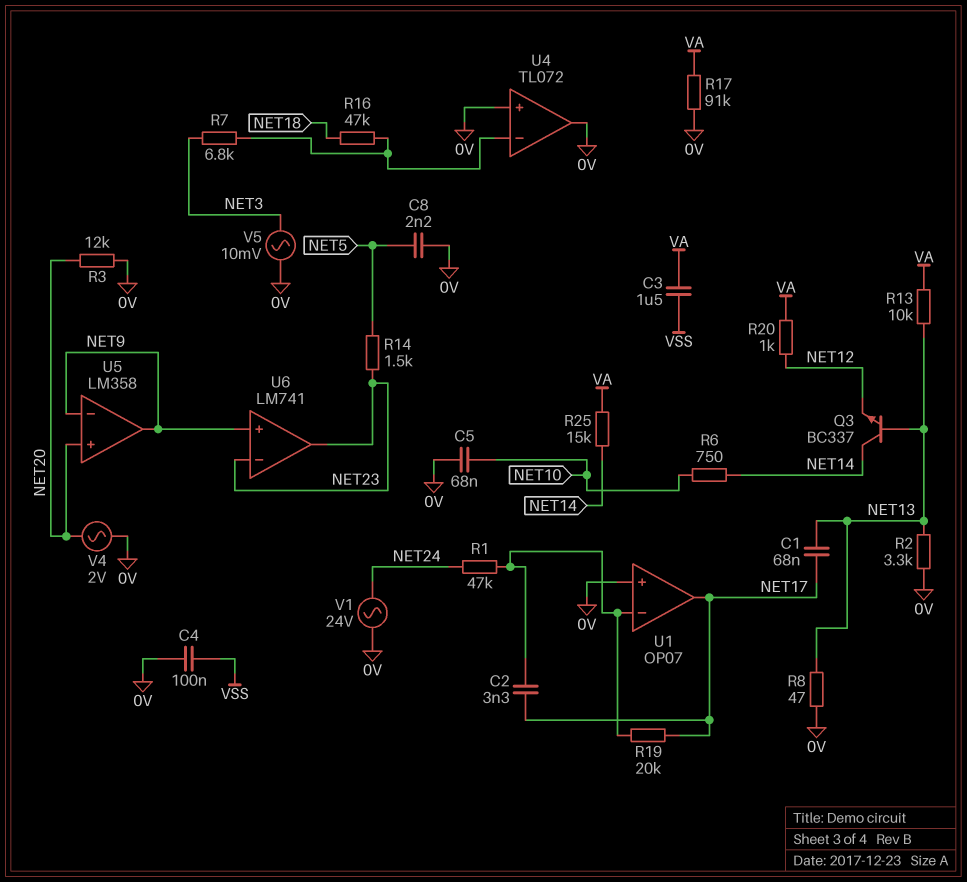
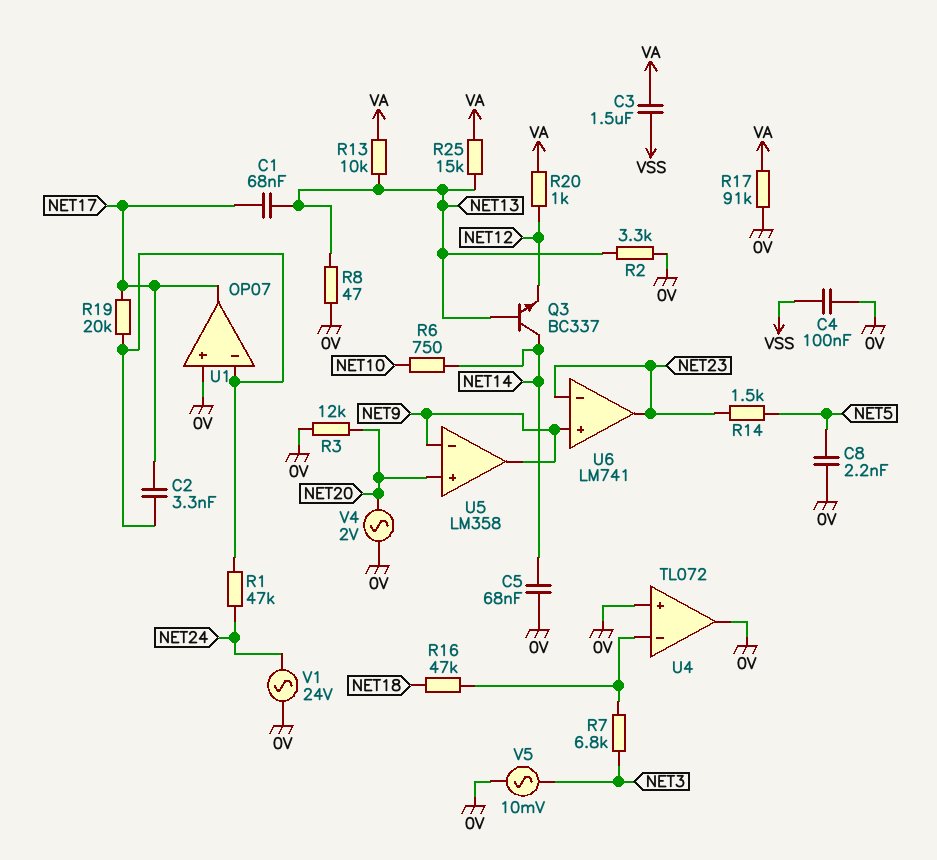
C5: 68nF (0V, NET10) -> 68nF (0V, NET14)
R25: 15k (NET14, VA) -> 15k (NET13, VA)

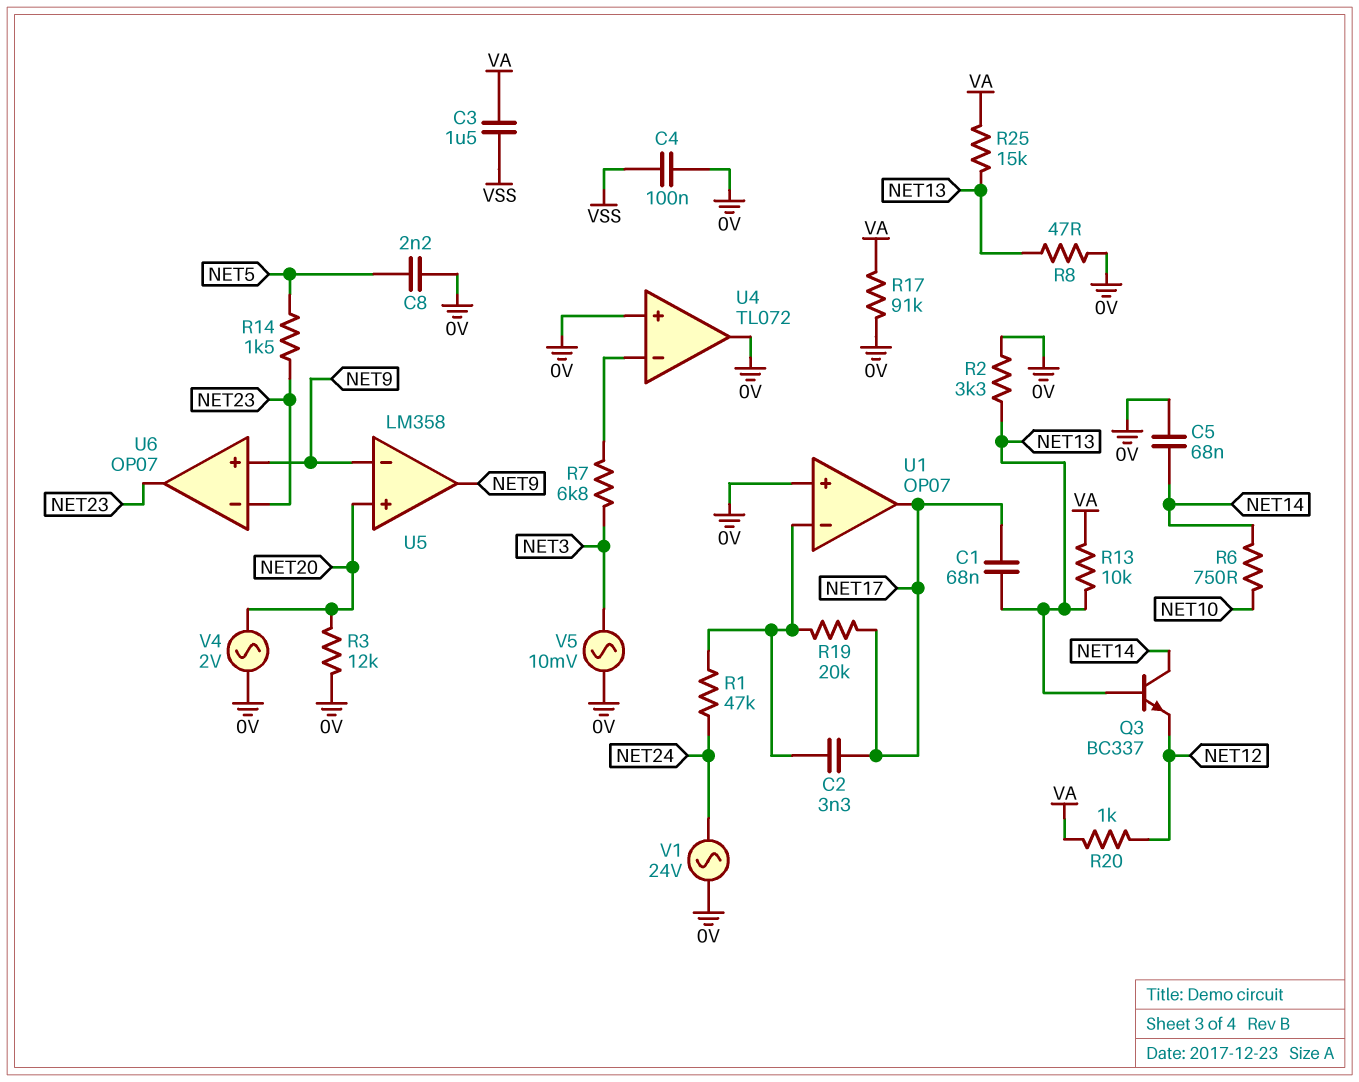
R16: 47k (NET18, U4/in-) -> none
U6: LM741 -> OP07

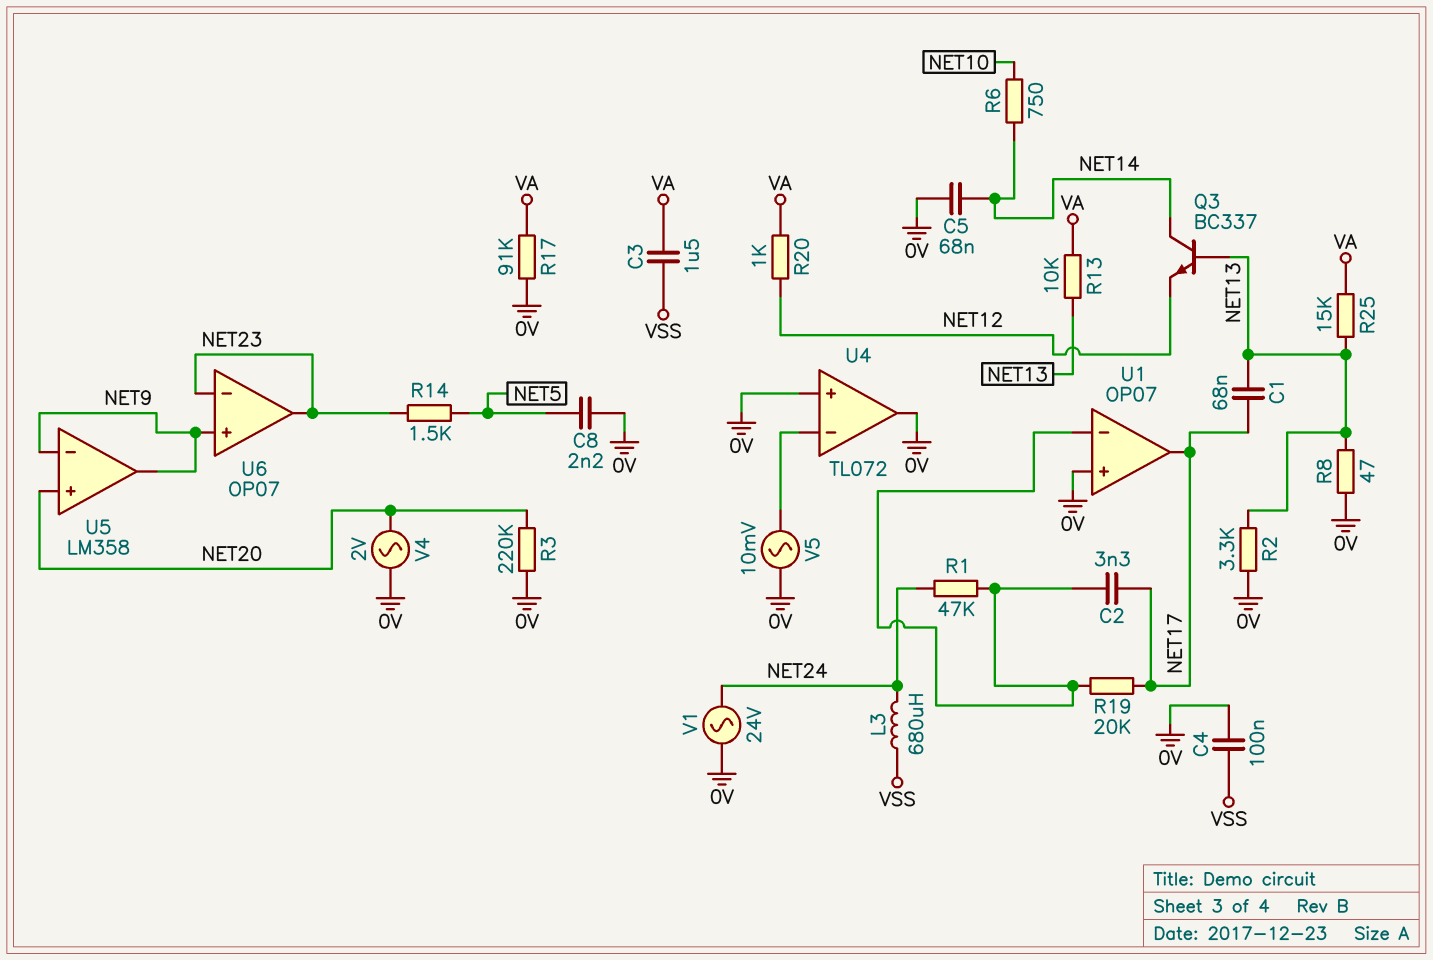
L3: none -> 680uH (NET24, VSS)
R3: 12k (0V, NET20) -> 220k (0V, NET20)
R7: 6.8k (NET3, U4/in-) -> none
V5: AC 10mV (0V, NET3) -> AC 10mV (0V, U4/in-)

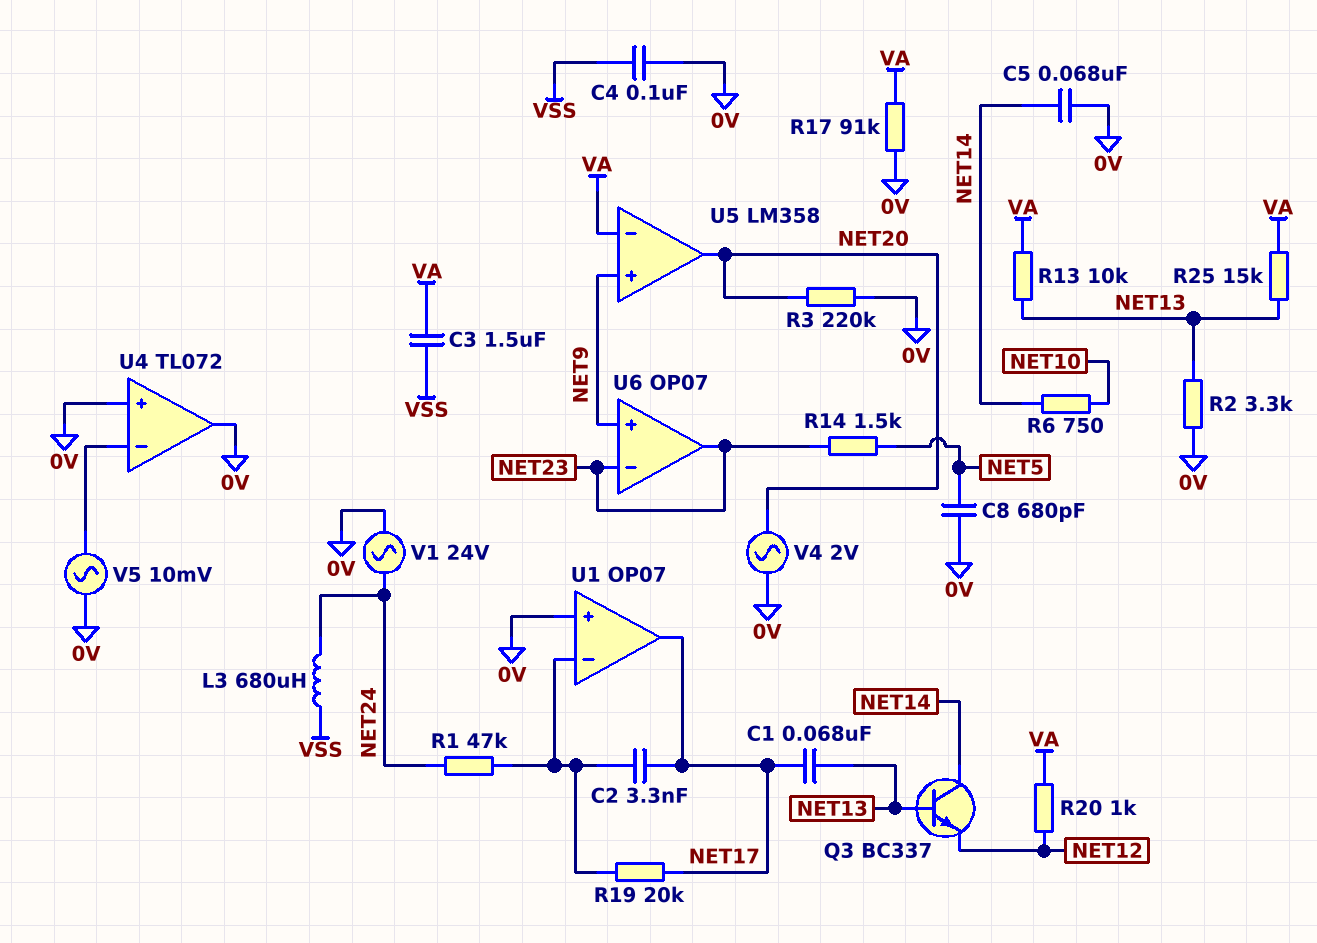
C8: 2.2nF (0V, NET5) -> 680pF (0V, NET5)
R8: 47 (0V, NET13) -> none
U5 pin in+: NET20 -> NET9
U5 pin in-: NET9 -> VA
U5 pin out: NET9 -> NET20

